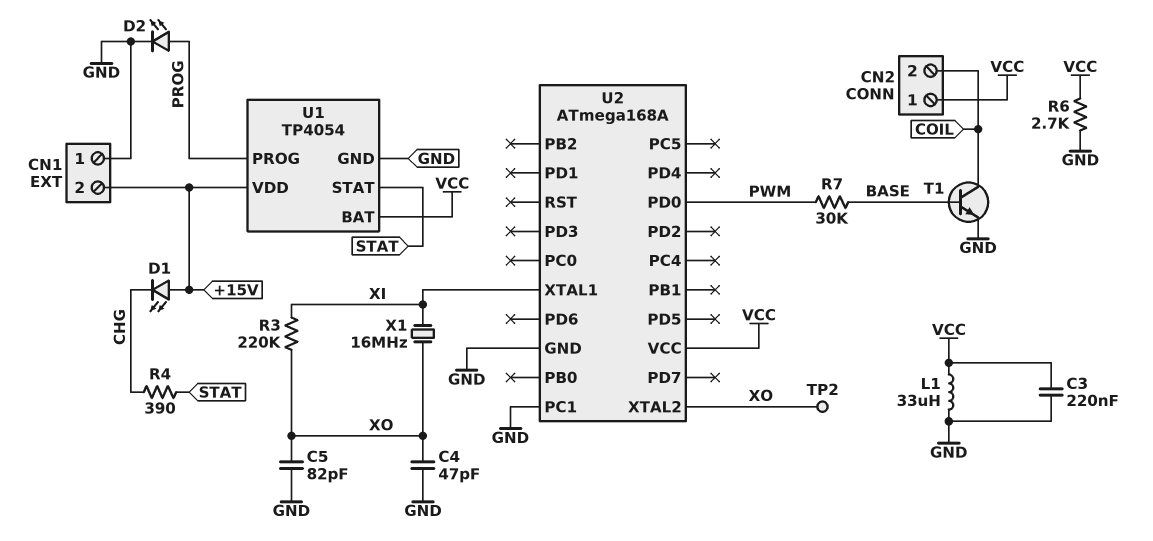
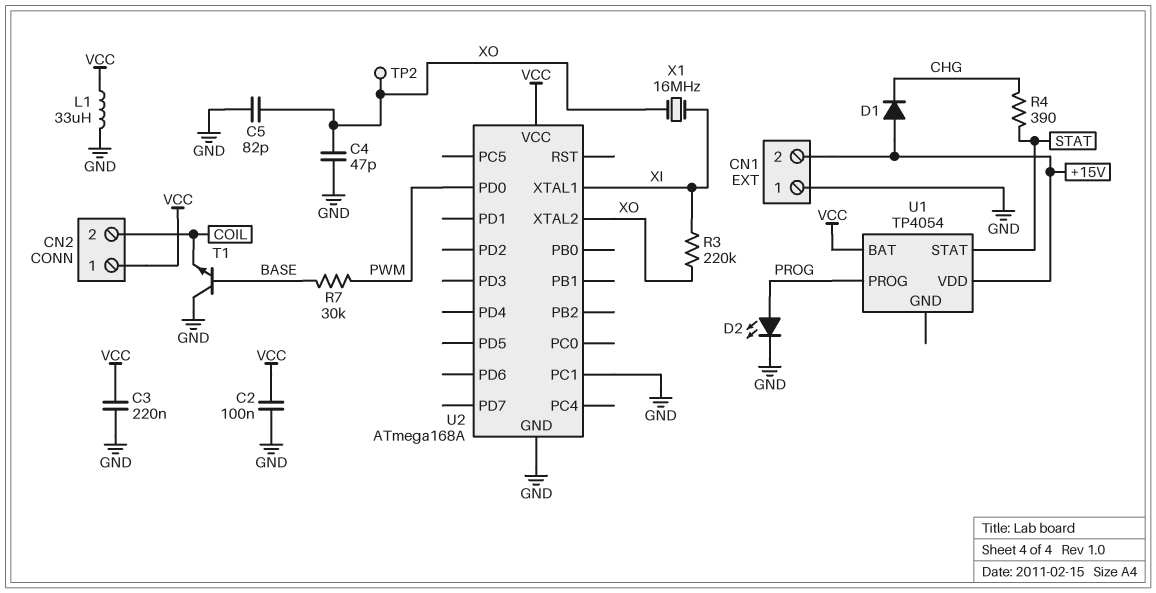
C2: none -> 100nF (GND, VCC)
D1: LED (A +15V, K CHG) -> diode (A +15V, K CHG)
R6: 2.7k (GND, VCC) -> none
T1: NPN (B BASE, C COIL, E GND) -> NPN (B BASE, C GND, E COIL)
U1 pin GND: GND -> none

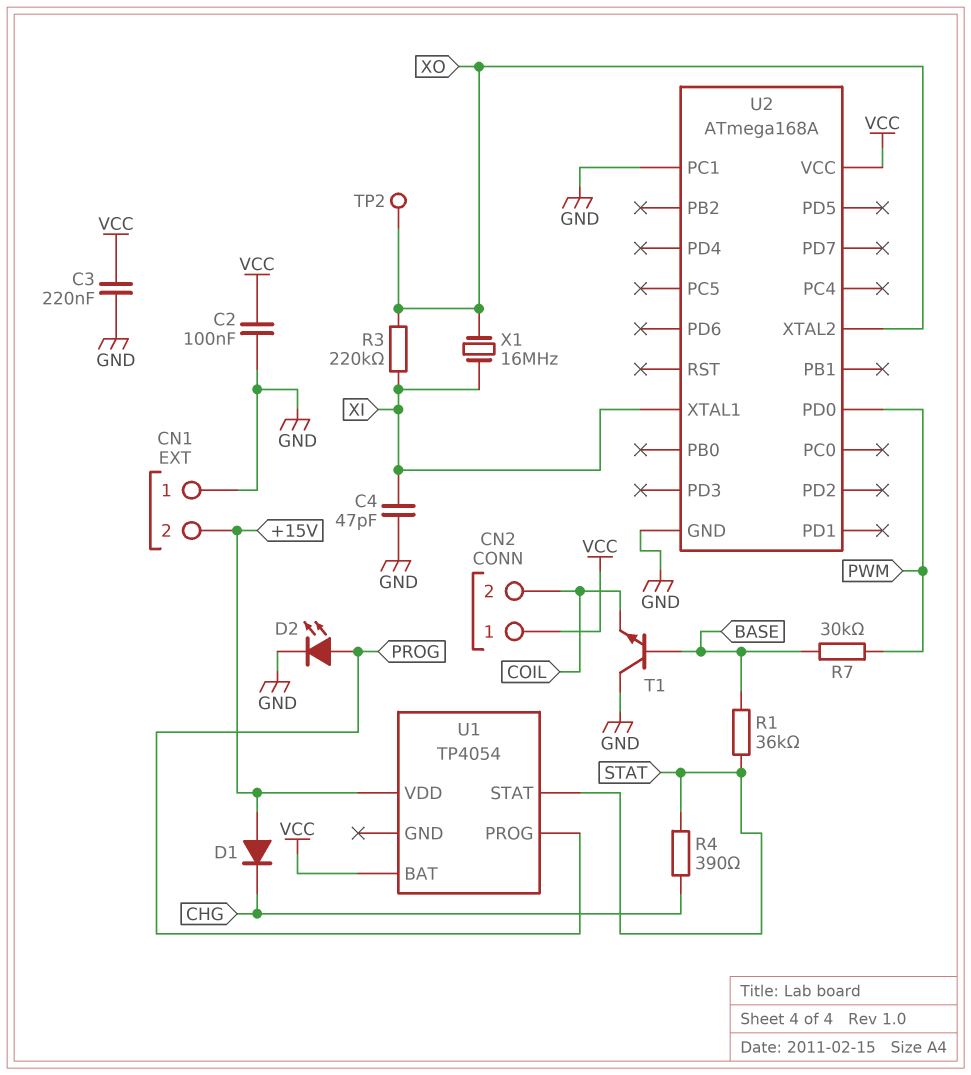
C4: 47pF (GND, XO) -> 47pF (GND, XI)
C5: 82pF (GND, XO) -> none
L1: 33uH (GND, VCC) -> none
R1: none -> 36k (BASE, STAT)

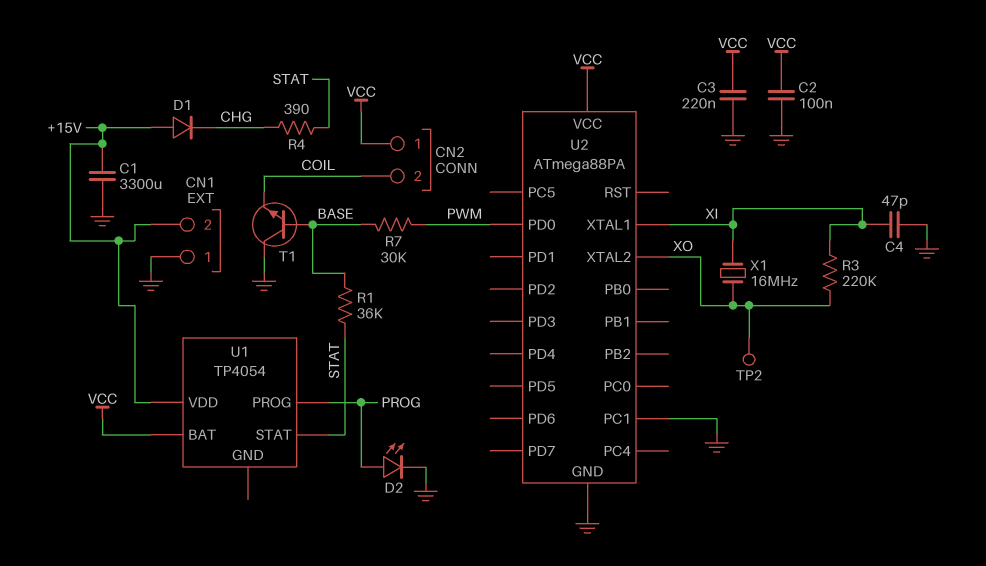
C1: none -> 3300uF (+15V, GND)
U2: ATmega168A -> ATmega88PA

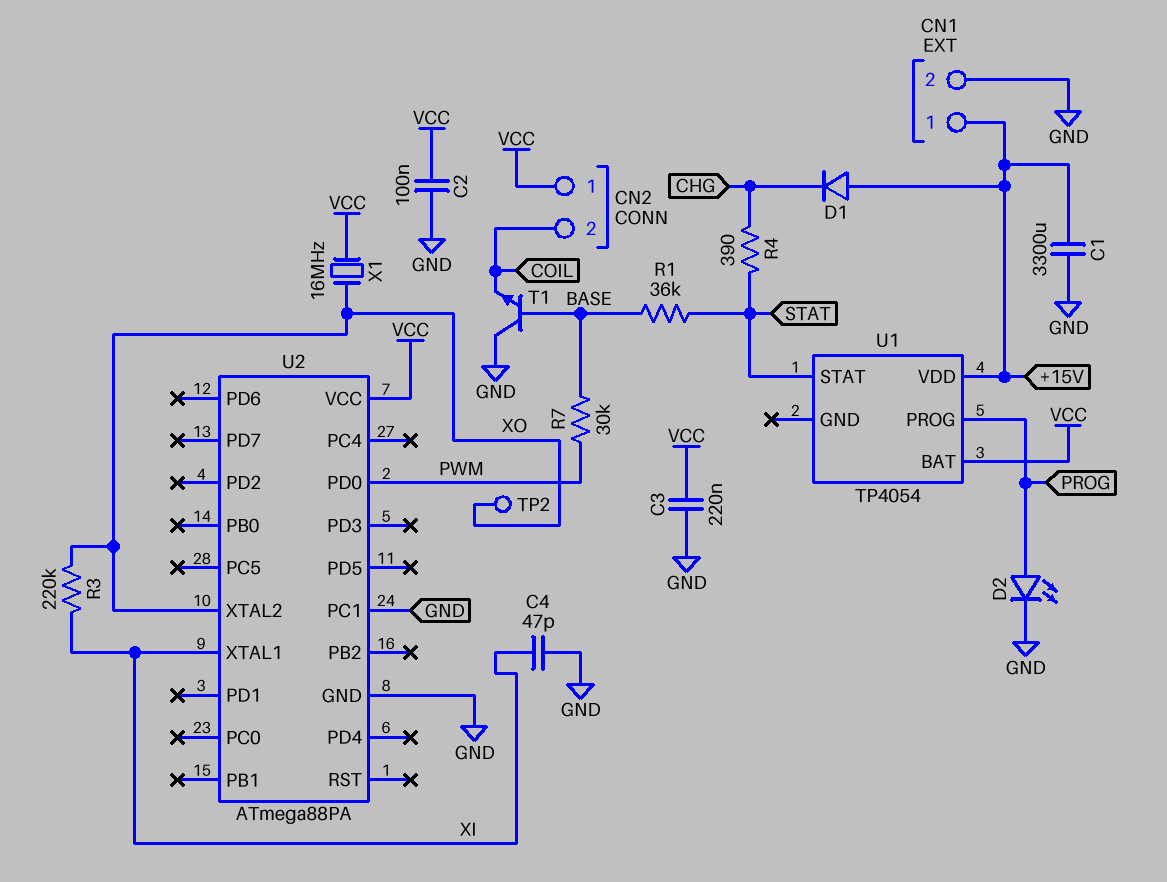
CN1 pin 1: GND -> +15V
CN1 pin 2: +15V -> GND
X1: 16MHz (XI, XO) -> 16MHz (VCC, XO)

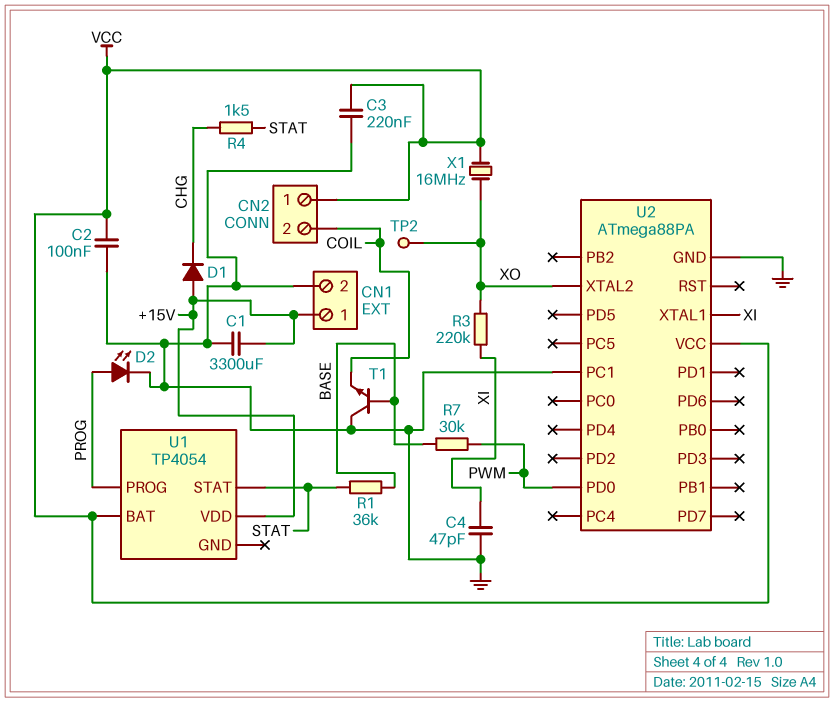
R4: 390 (CHG, STAT) -> 1.5k (CHG, STAT)

